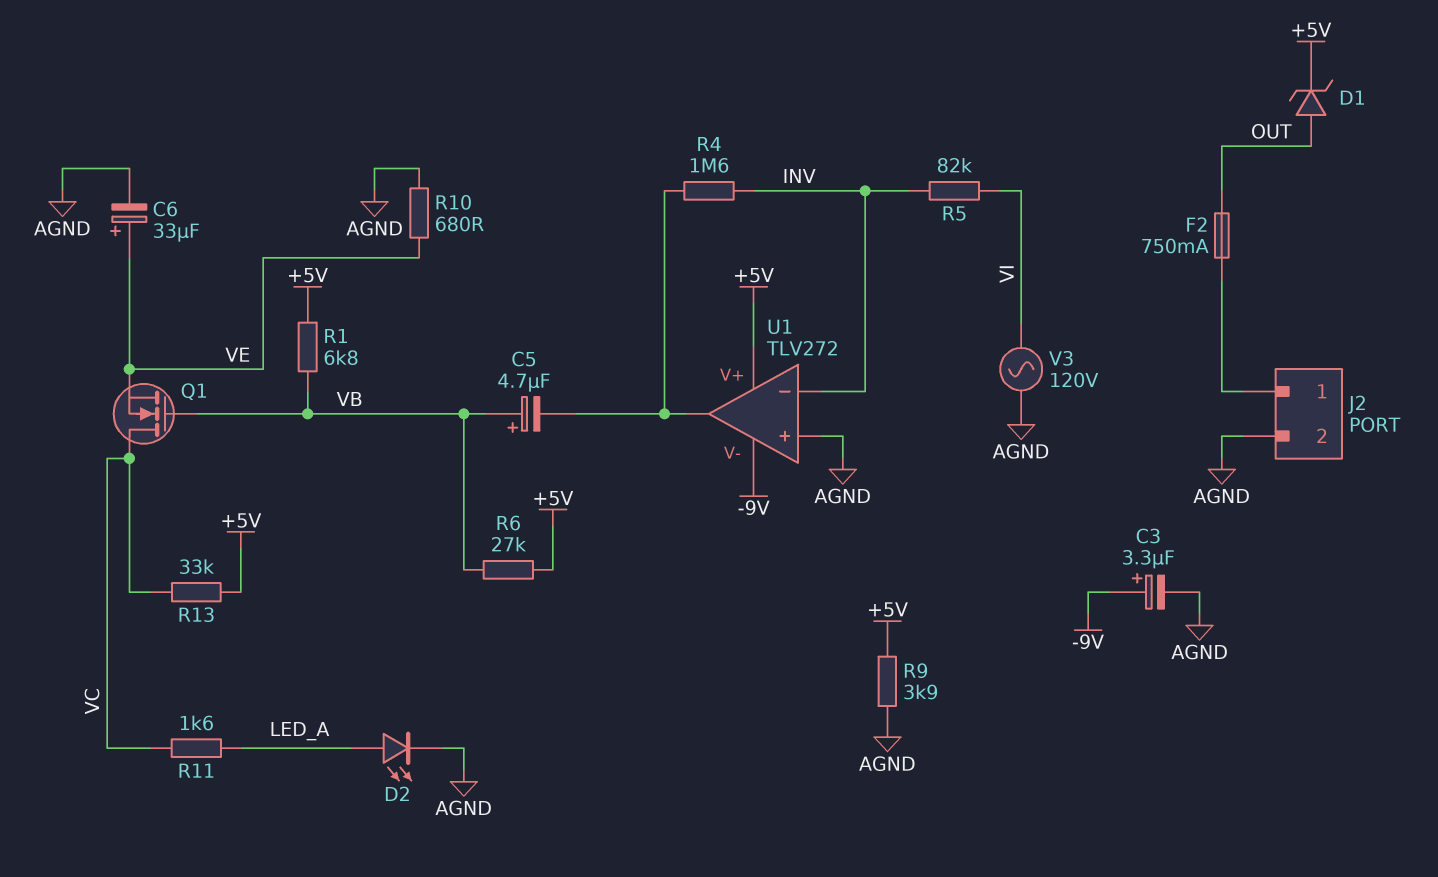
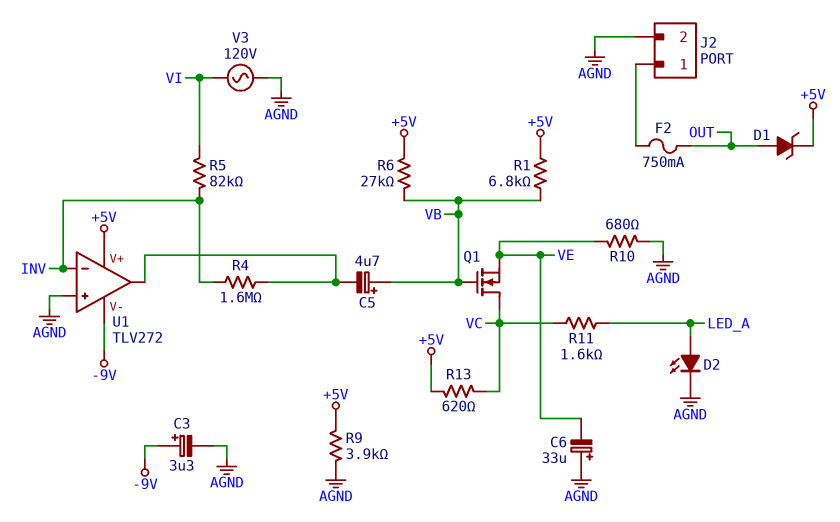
C6: 33uF (plus VE, minus AGND) -> 33uF (plus AGND, minus VE)
R13: 33k (+5V, VC) -> 620 (+5V, VC)

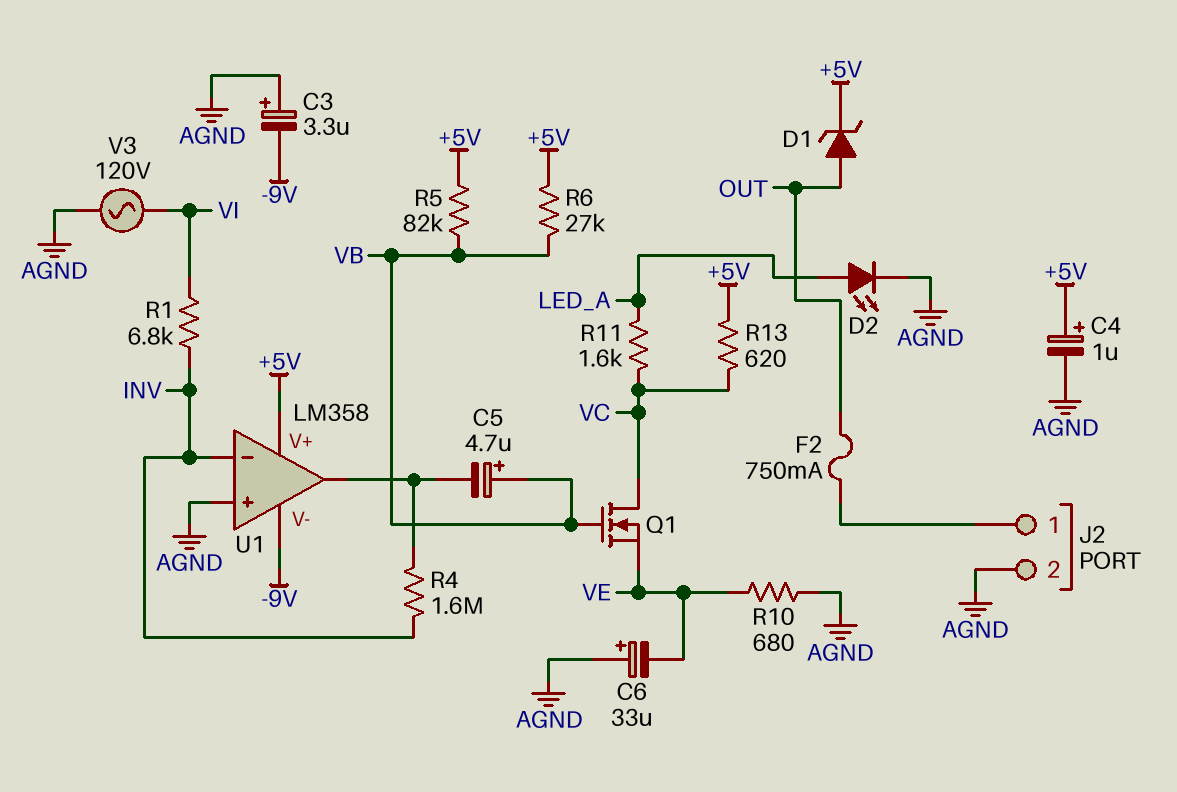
C3: 3.3uF (plus -9V, minus AGND) -> 3.3uF (plus AGND, minus -9V)
C4: none -> 1uF (plus +5V, minus AGND)
R1: 6.8k (+5V, VB) -> 6.8k (INV, VI)
R5: 82k (INV, VI) -> 82k (+5V, VB)
R9: 3.9k (+5V, AGND) -> none
U1: TLV272 -> LM358

